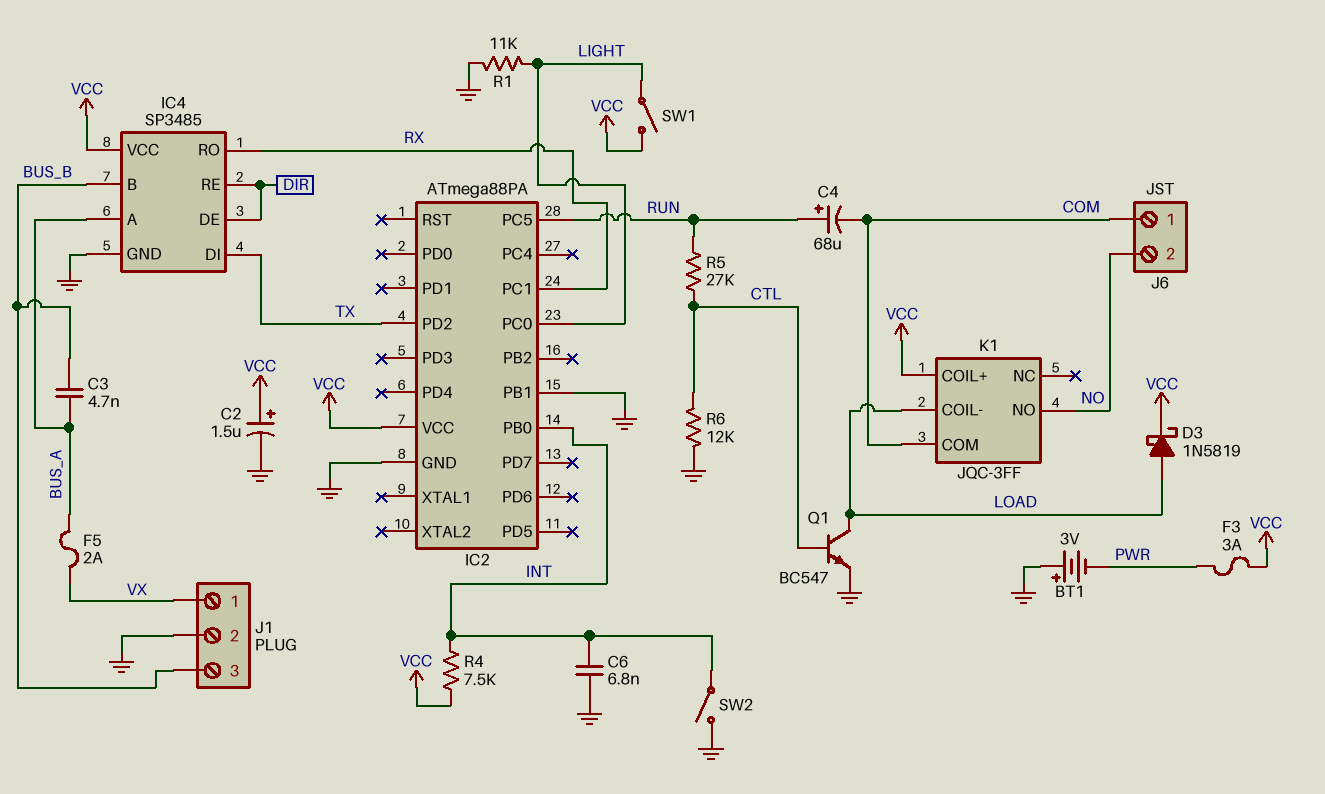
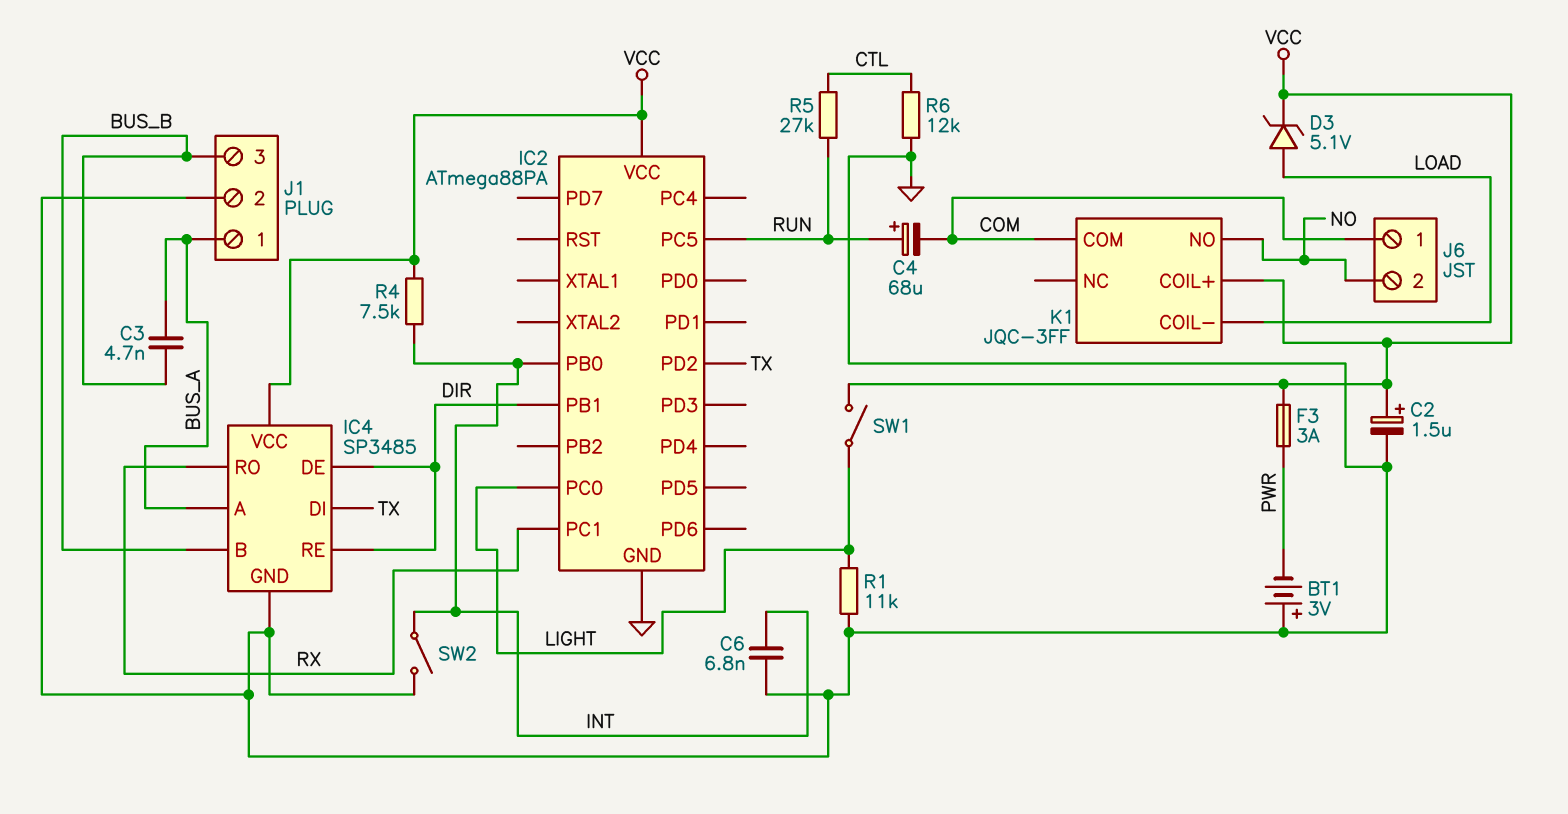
D3: schottky 1N5819 (A LOAD, K VCC) -> zener 5.1V (A LOAD, K VCC)
F5: 2A (BUS_A, VX) -> none
IC2 pin PB1: GND -> DIR
J1 pin 1: VX -> BUS_A
Q1: NPN BC547 (B CTL, C LOAD, E GND) -> none

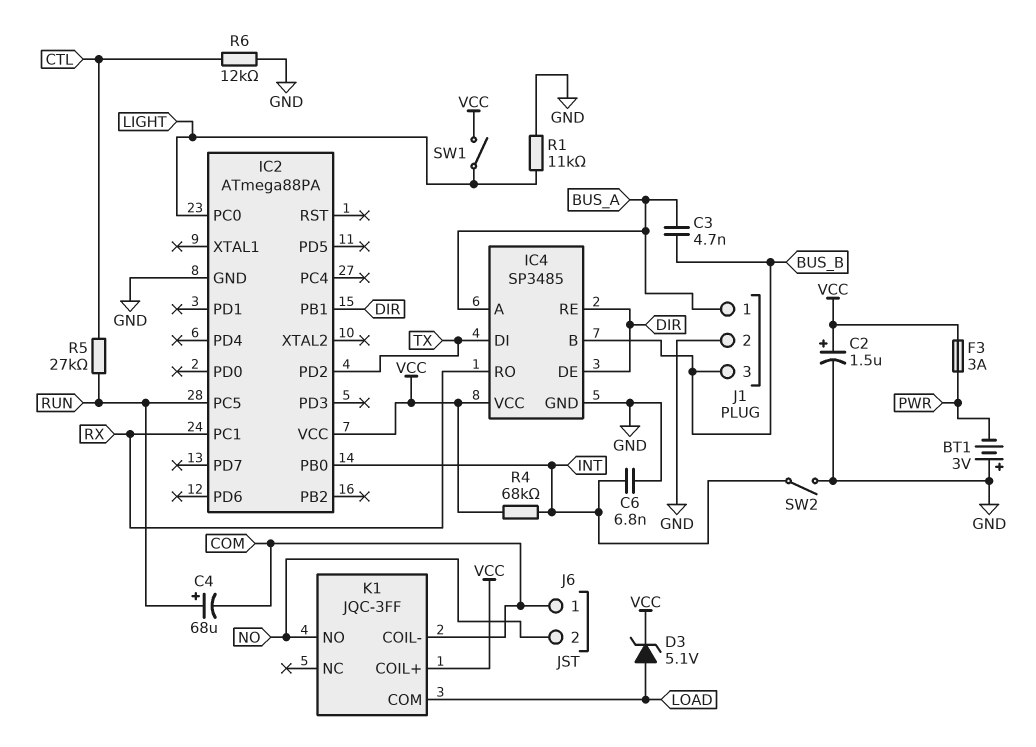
K1 pin COIL-: LOAD -> COM
K1 pin COM: COM -> LOAD
R4: 7.5k (INT, VCC) -> 68k (INT, VCC)

